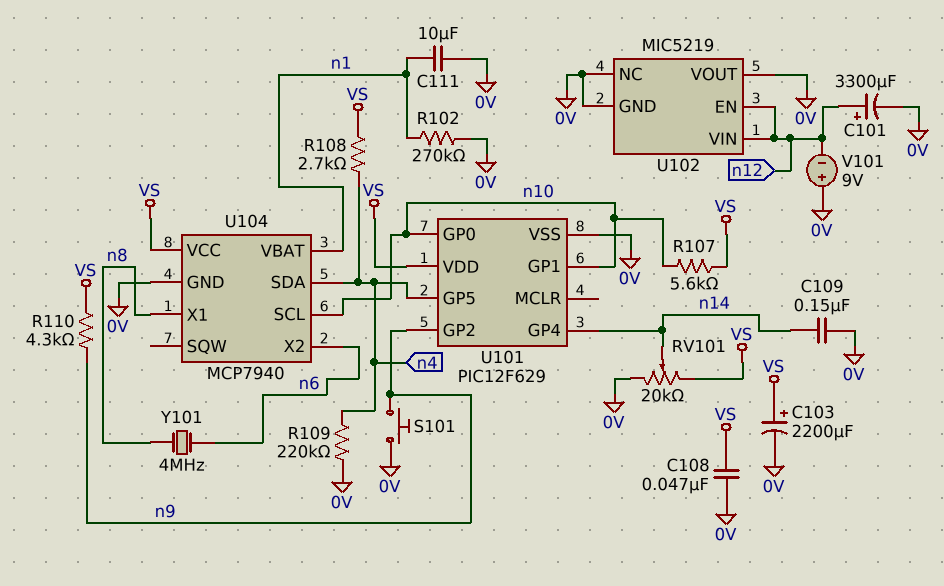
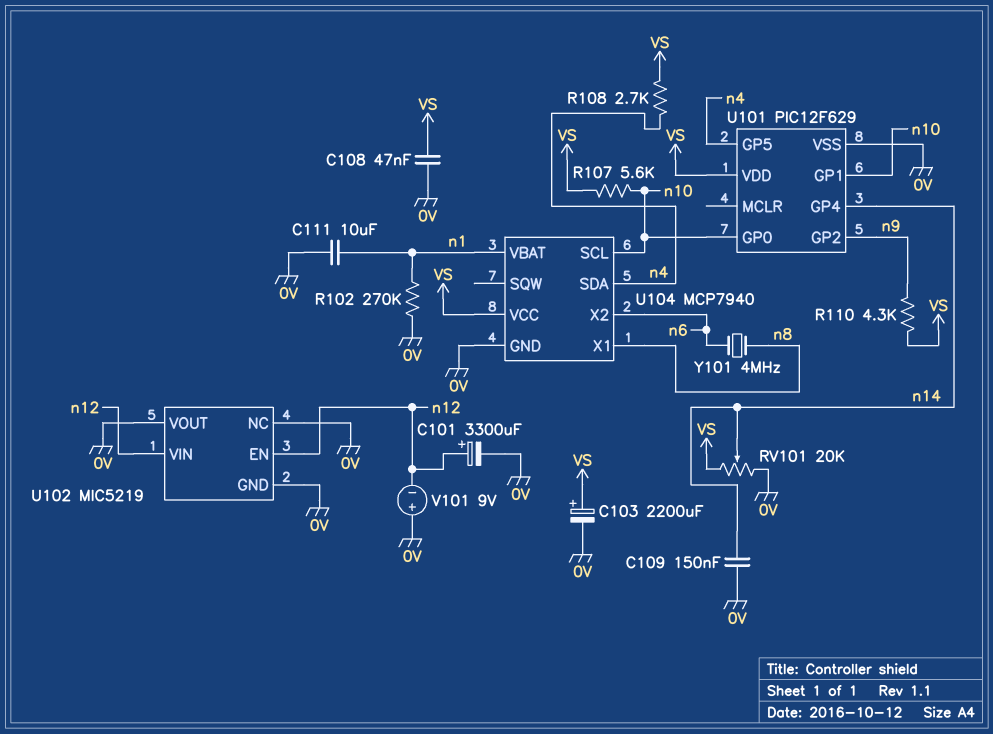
R109: 220k (0V, n4) -> none
S101: button (0V, n9) -> none

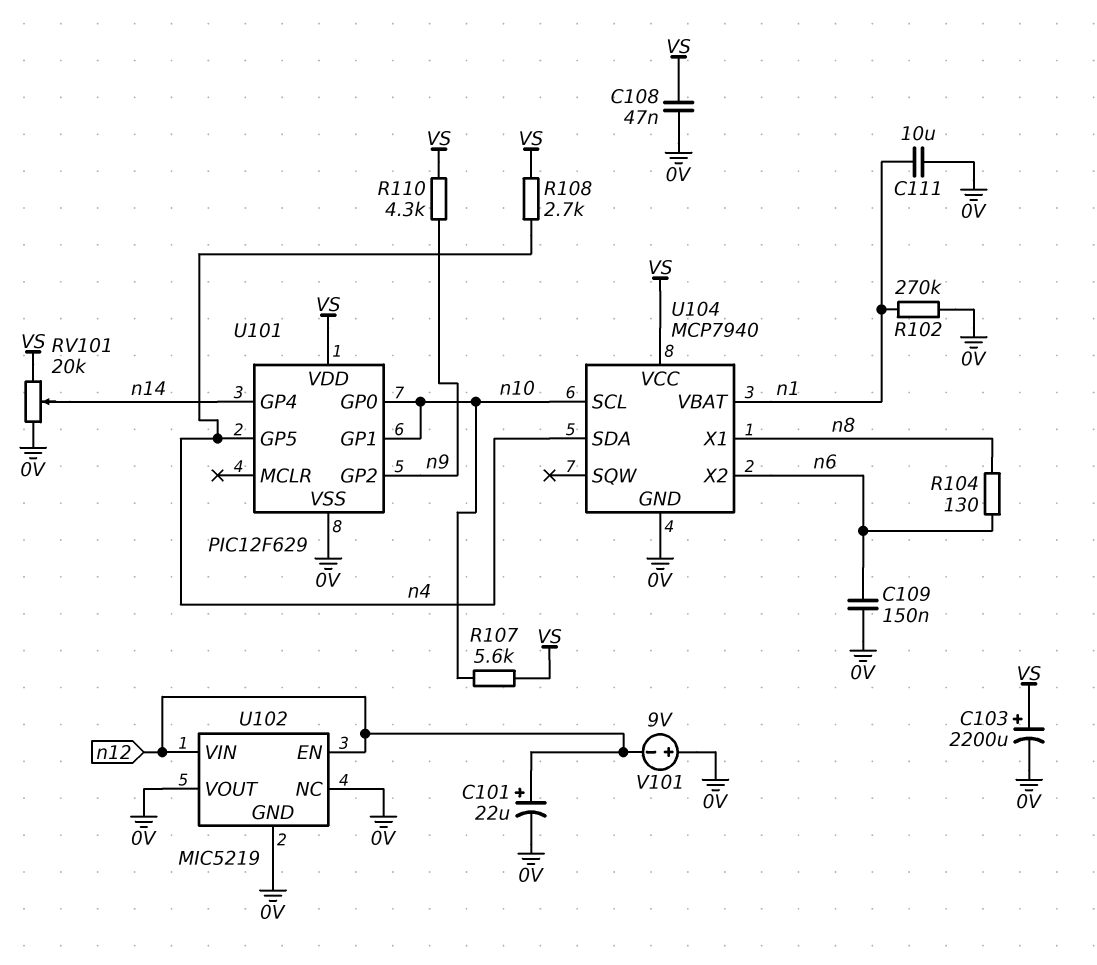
C101: 3300uF (plus n12, minus 0V) -> 22uF (plus n12, minus 0V)
C109: 150nF (0V, n14) -> 150nF (0V, n6)
R104: none -> 130 (n6, n8)
Y101: 4MHz (n6, n8) -> none

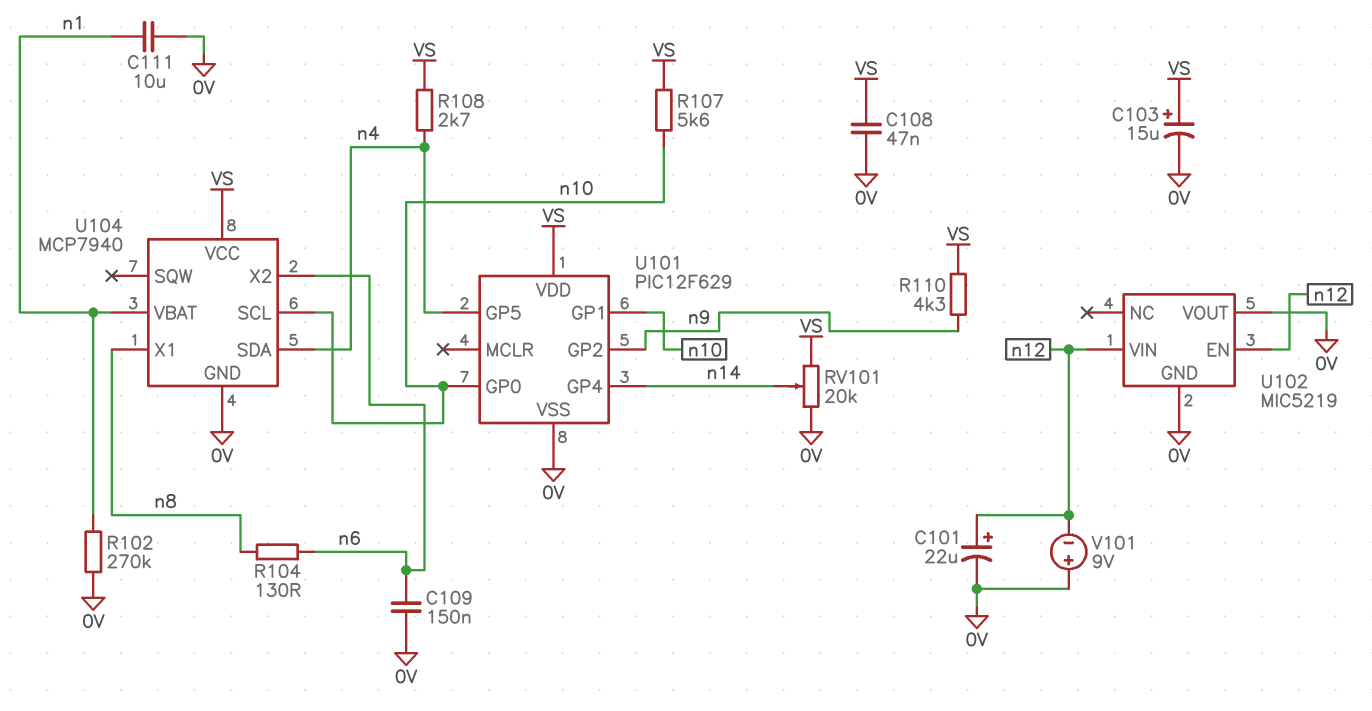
C103: 2200uF (plus VS, minus 0V) -> 15uF (plus VS, minus 0V)
U102 pin NC: 0V -> none

